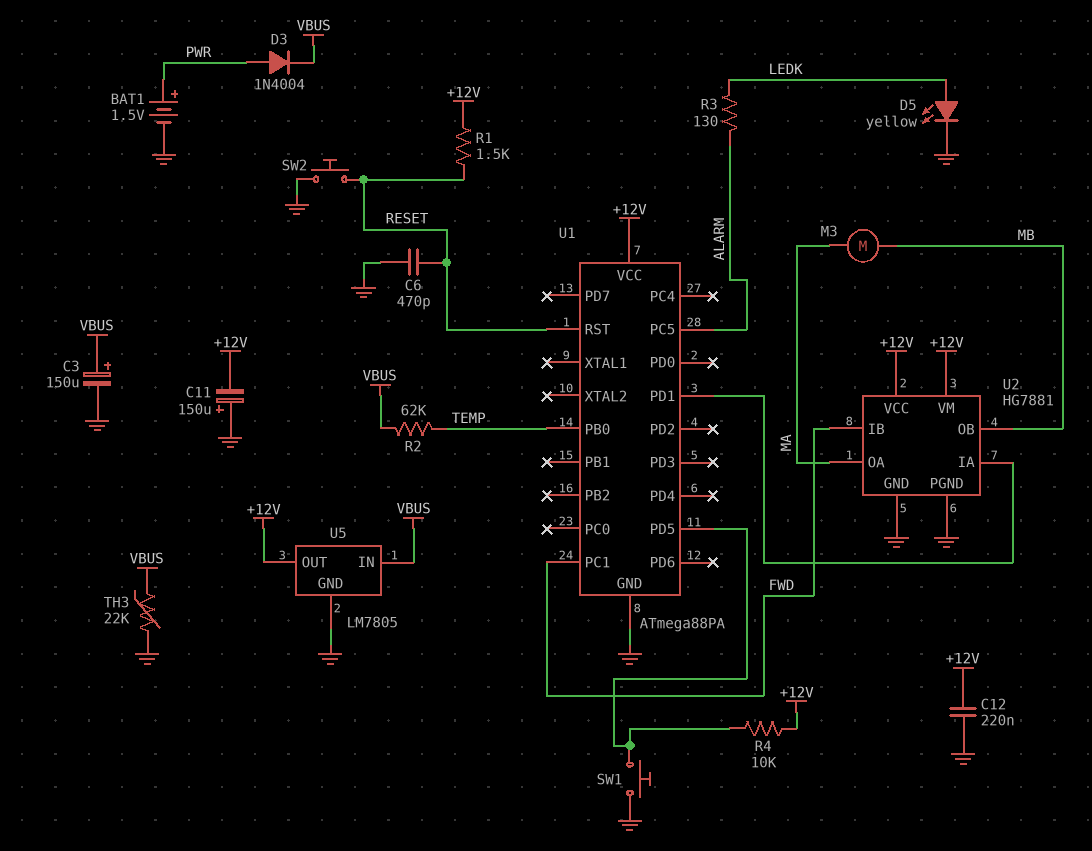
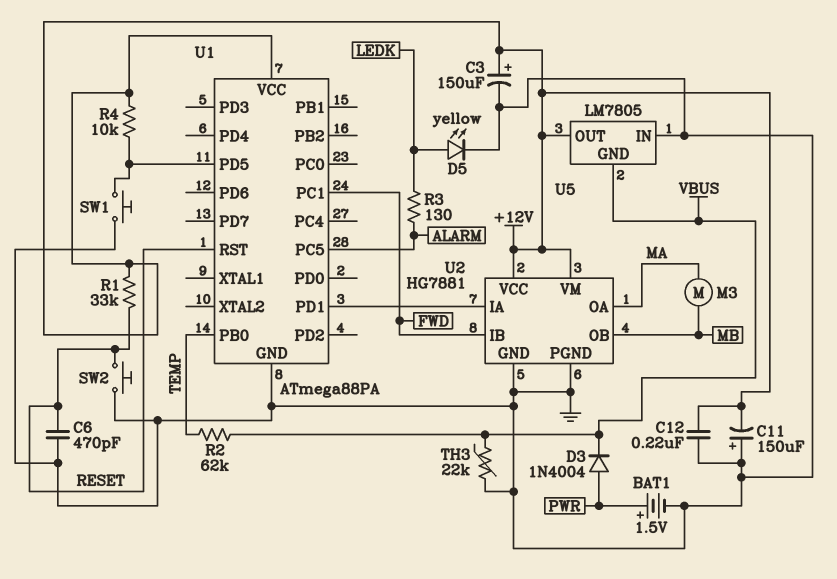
C3: 150uF (plus VBUS, minus GND) -> 150uF (plus +12V, minus GND)
R1: 1.5k (+12V, RESET) -> 33k (+12V, RESET)
U5 pin GND: GND -> VBUS
U5 pin IN: VBUS -> GND

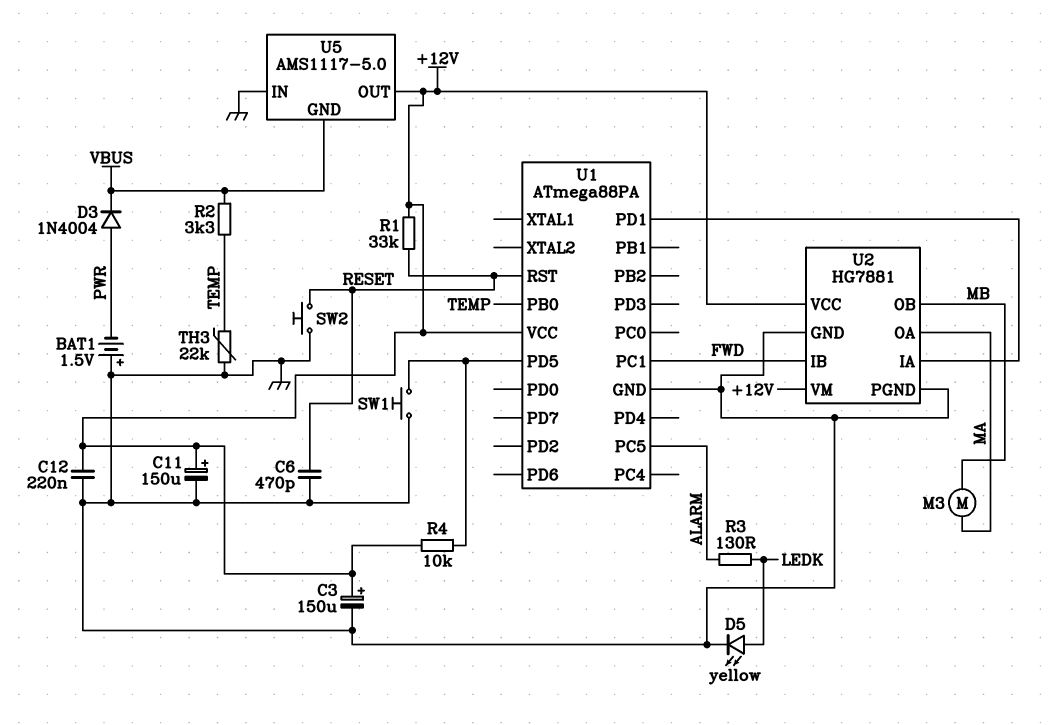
BAT1: 1.5V (plus PWR, minus GND) -> 1.5V (plus GND, minus PWR)
C11: 150uF (plus GND, minus +12V) -> 150uF (plus +12V, minus GND)
R2: 62k (TEMP, VBUS) -> 3.3k (TEMP, VBUS)
TH3: 22k (GND, VBUS) -> 22k (GND, TEMP)
U5: LM7805 -> AMS1117-5.0

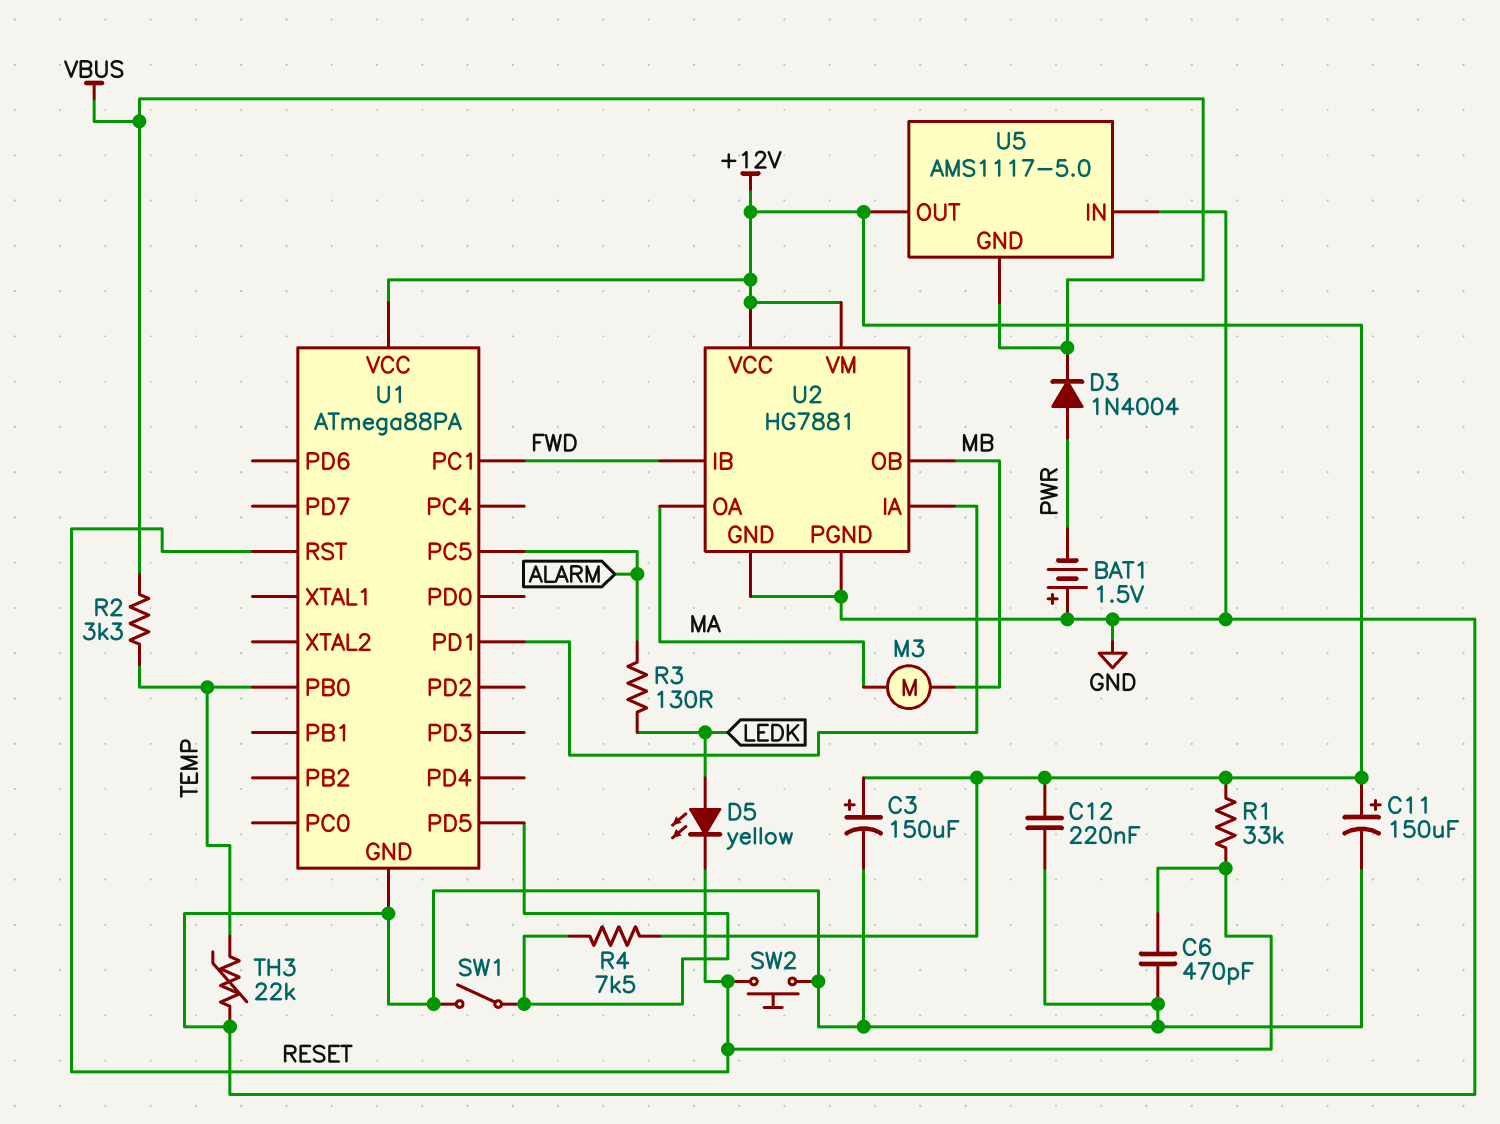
D5: LED yellow (A LEDK, K GND) -> LED yellow (A LEDK, K RESET)
R4: 10k (+12V, U1/PD5) -> 7.5k (+12V, U1/PD5)
SW1: button (GND, U1/PD5) -> switch (GND, U1/PD5)

